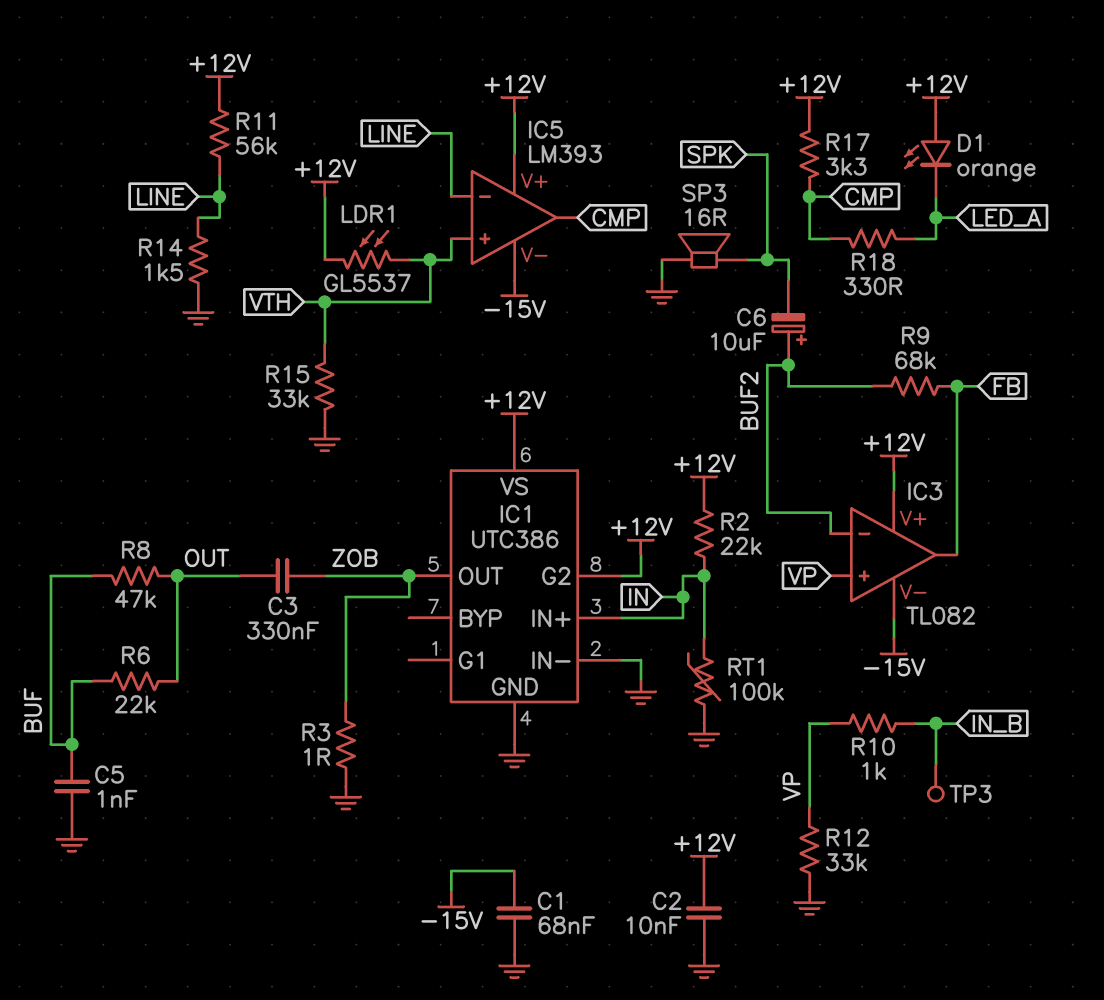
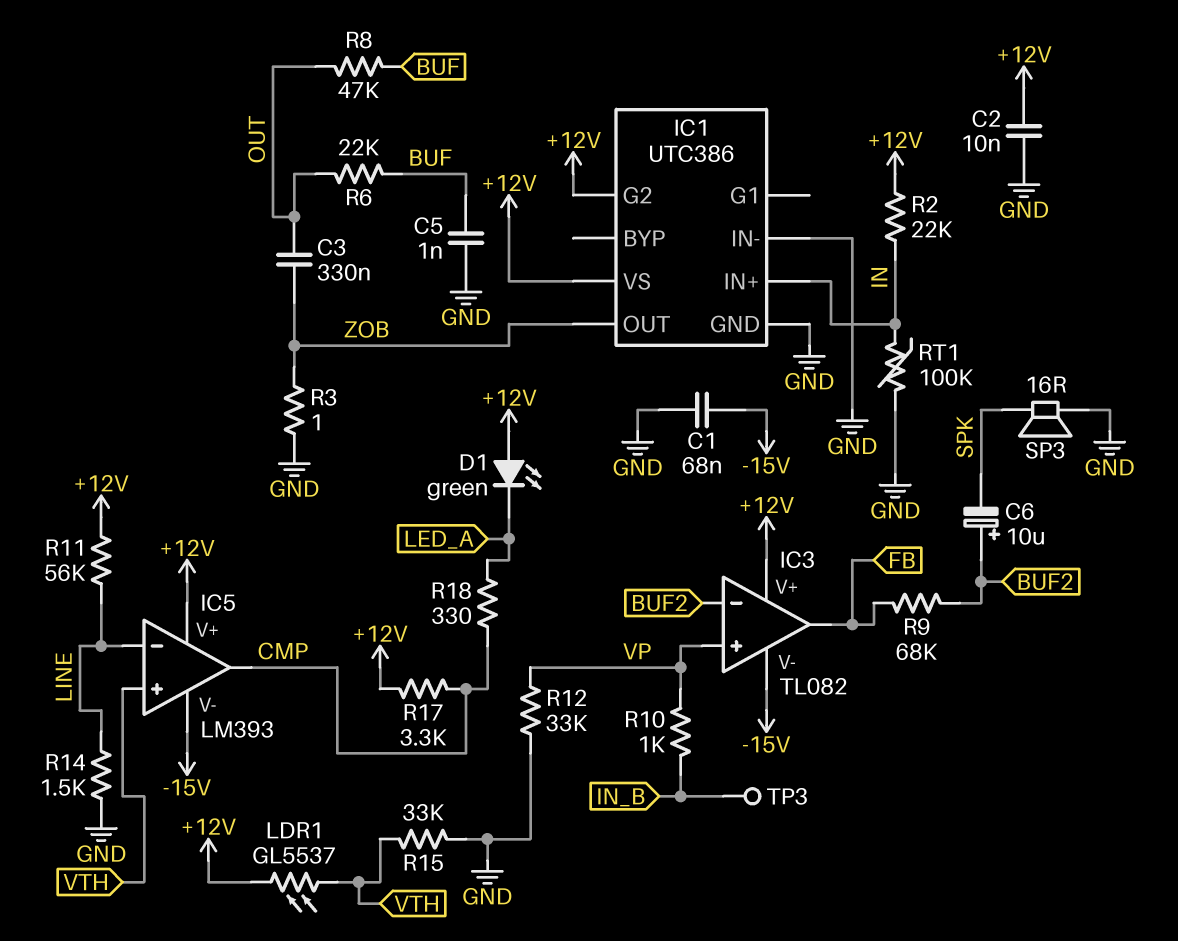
D1: LED orange (A +12V, K LED_A) -> LED green (A +12V, K LED_A)

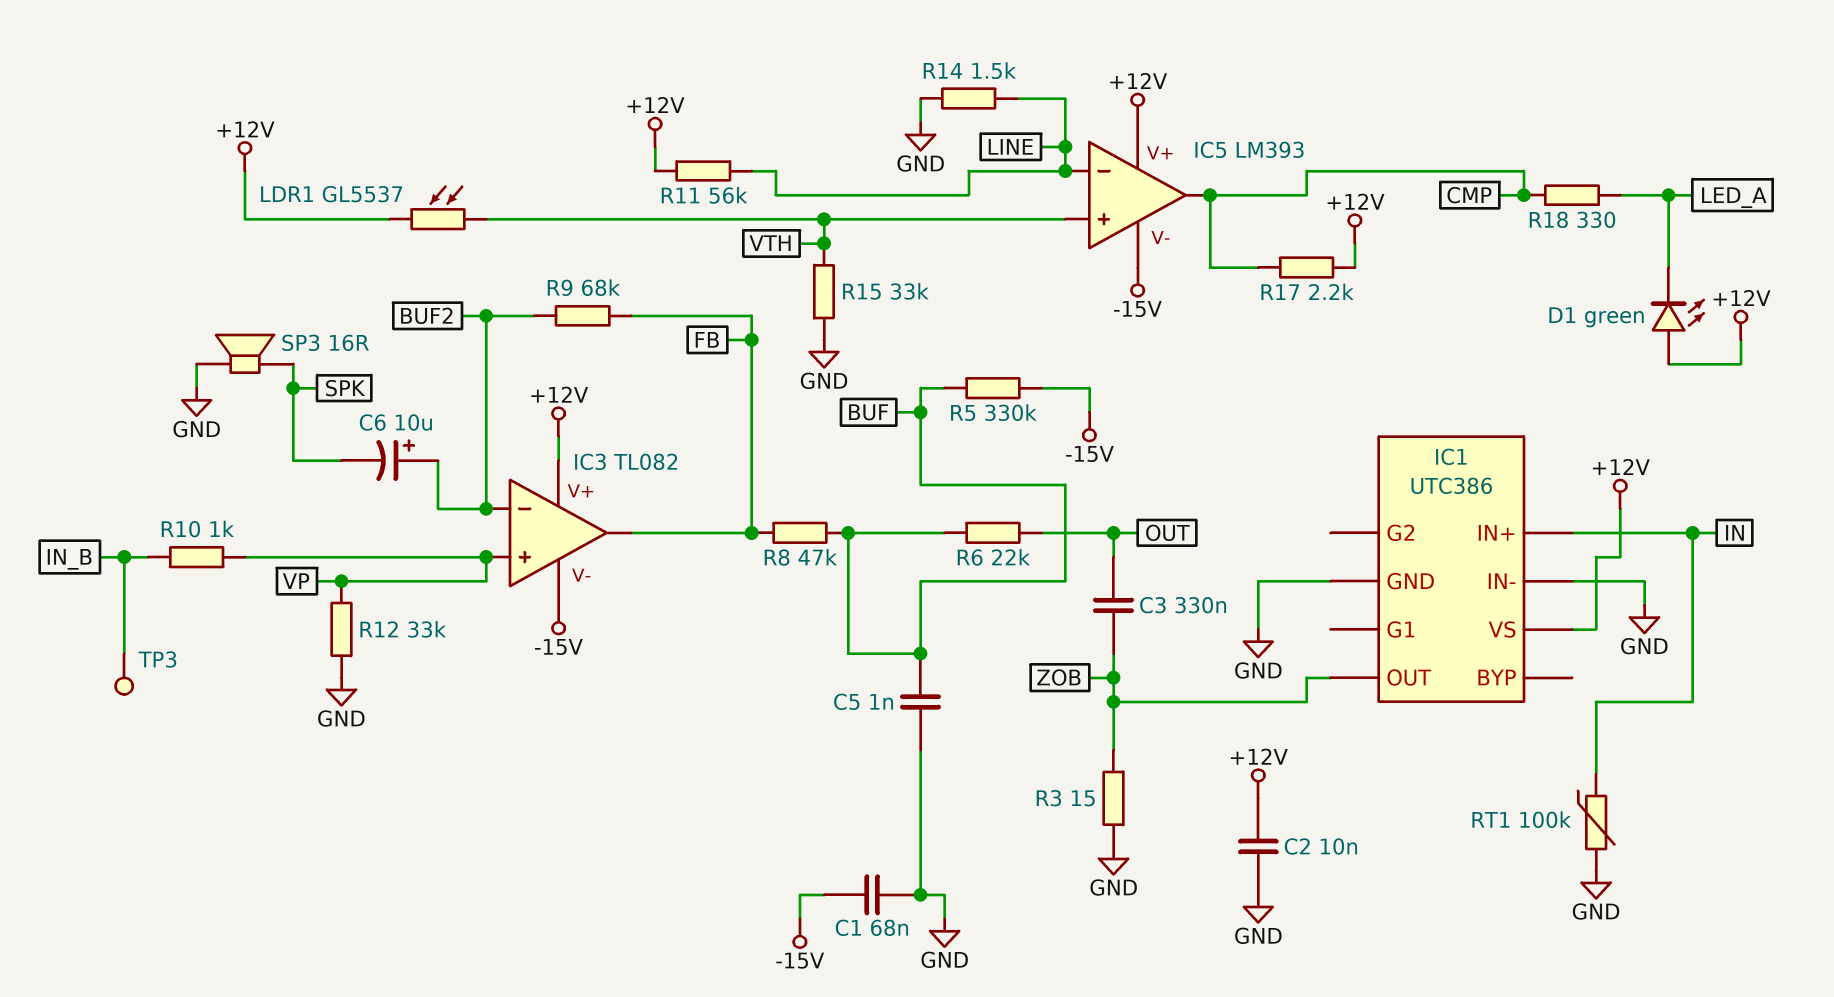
IC1 pin G2: +12V -> none
R2: 22k (+12V, IN) -> none
R3: 1 (GND, ZOB) -> 15 (GND, ZOB)
R5: none -> 330k (-15V, BUF)
R8: 47k (BUF, OUT) -> 47k (BUF, FB)
R17: 3.3k (+12V, CMP) -> 2.2k (+12V, CMP)

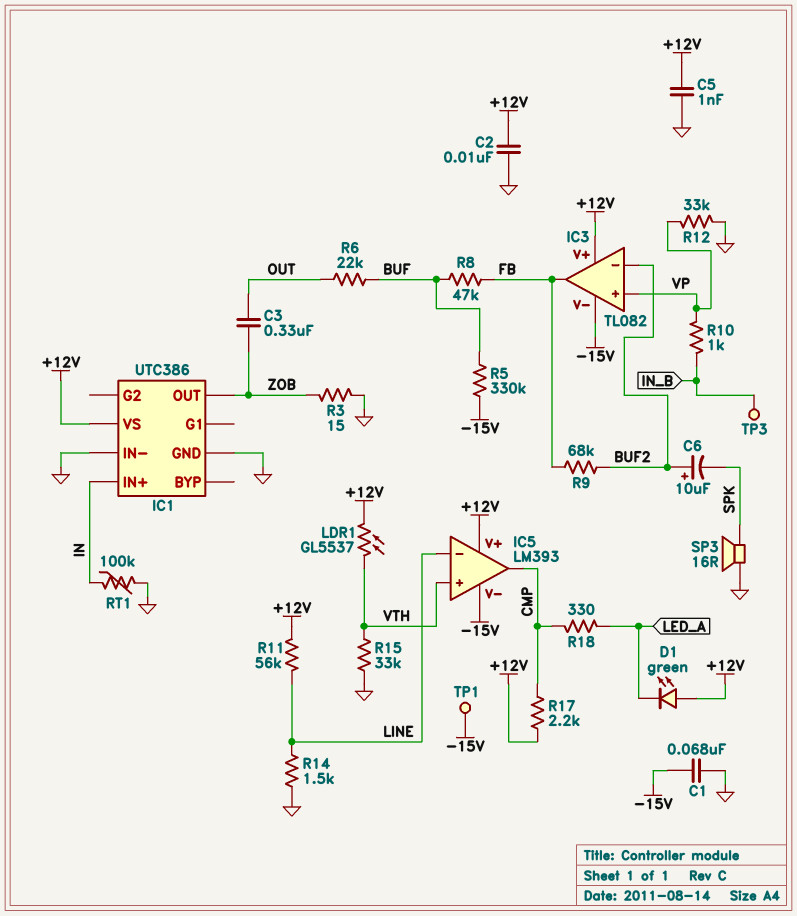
C5: 1nF (BUF, GND) -> 1nF (+12V, GND)
TP1: none -> test point (-15V)

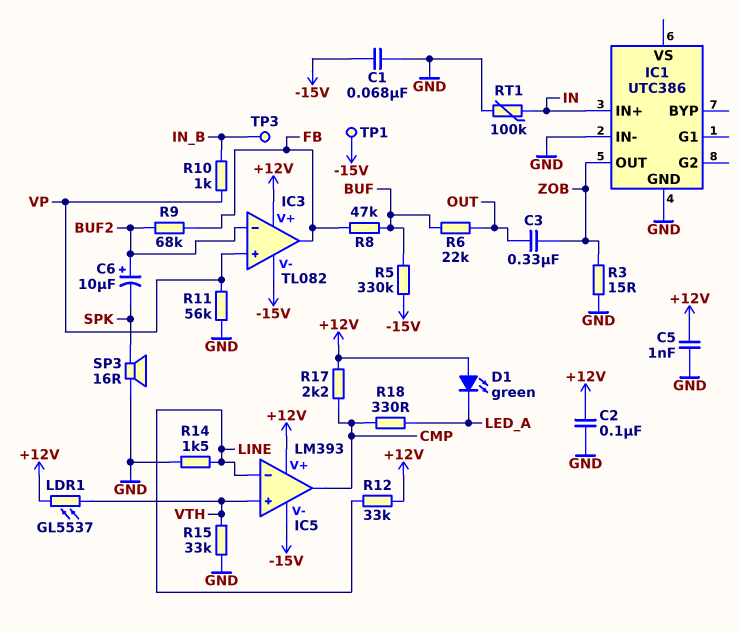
C2: 10nF (+12V, GND) -> 100nF (+12V, GND)
IC1 pin VS: +12V -> none
R11: 56k (+12V, LINE) -> 56k (GND, VP)
R12: 33k (GND, VP) -> 33k (+12V, LINE)

